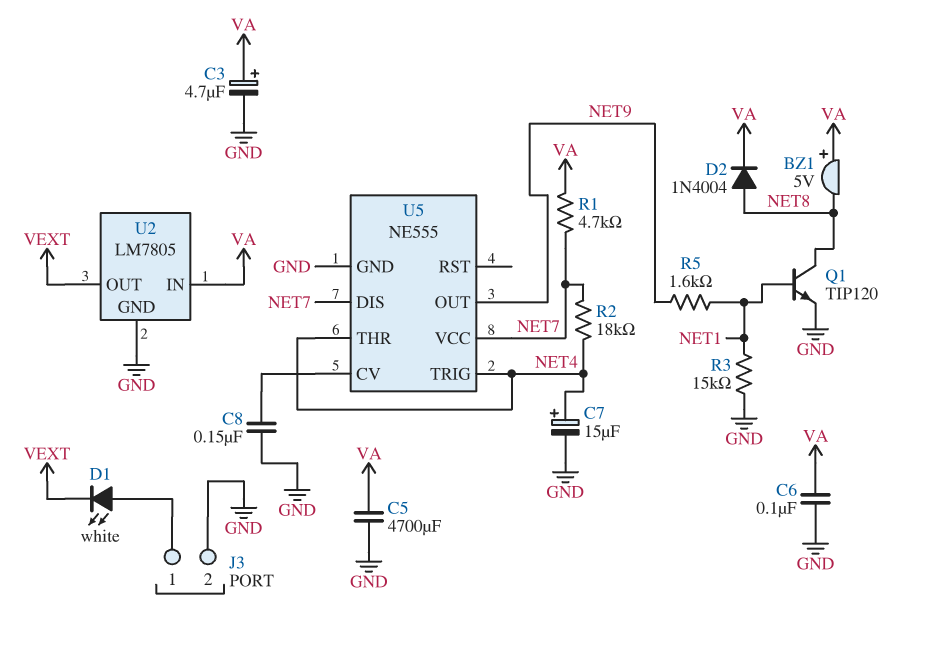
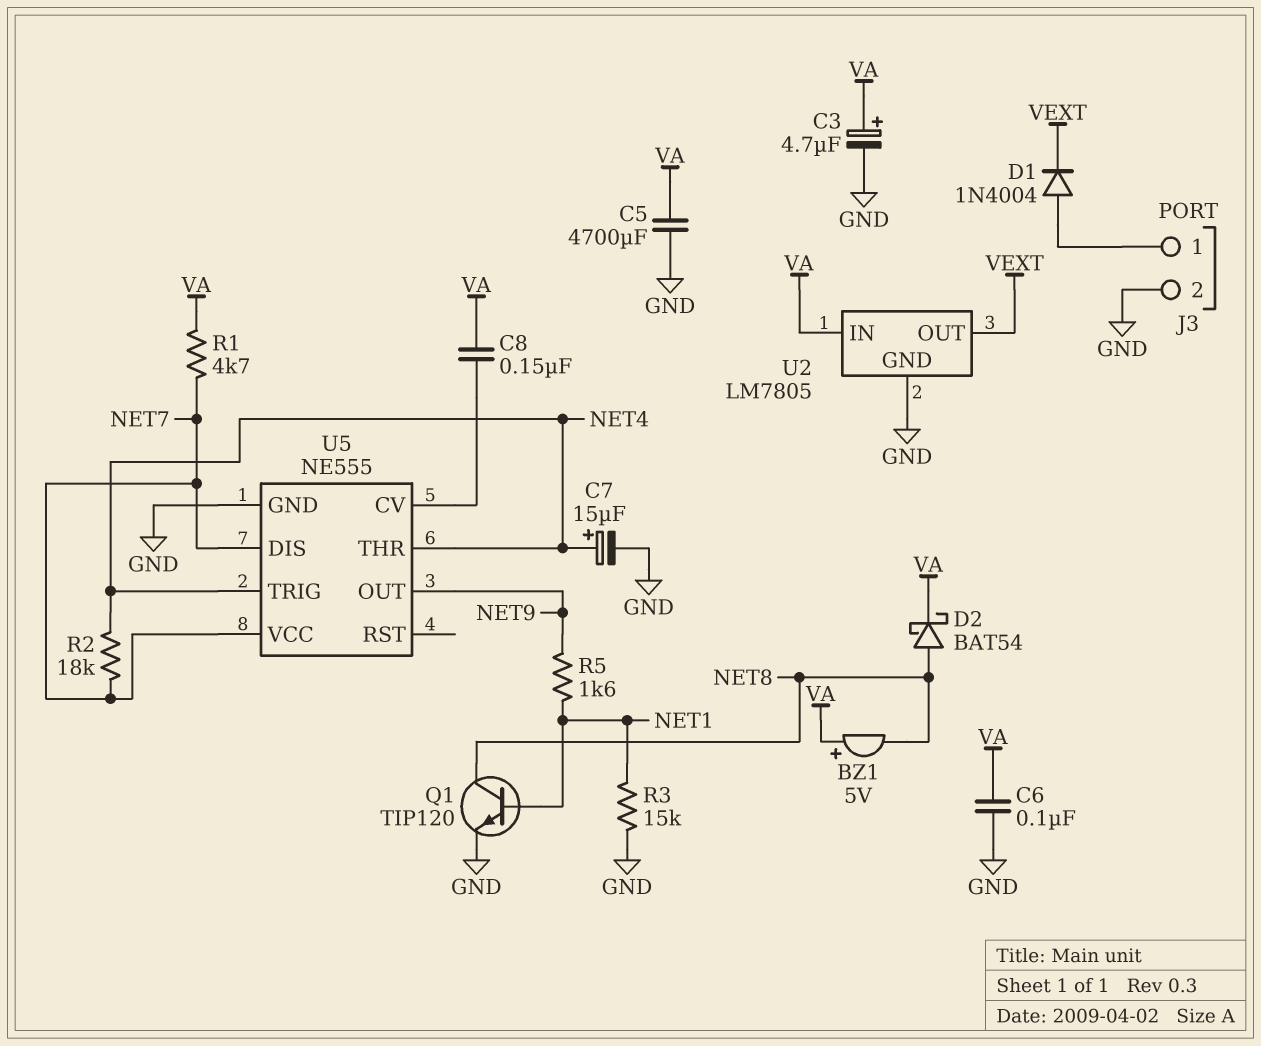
C8: 150nF (GND, U5/CV) -> 150nF (U5/CV, VA)
D1: LED white (A J3/1, K VEXT) -> diode 1N4004 (A J3/1, K VEXT)
D2: diode 1N4004 (A NET8, K VA) -> schottky BAT54 (A NET8, K VA)

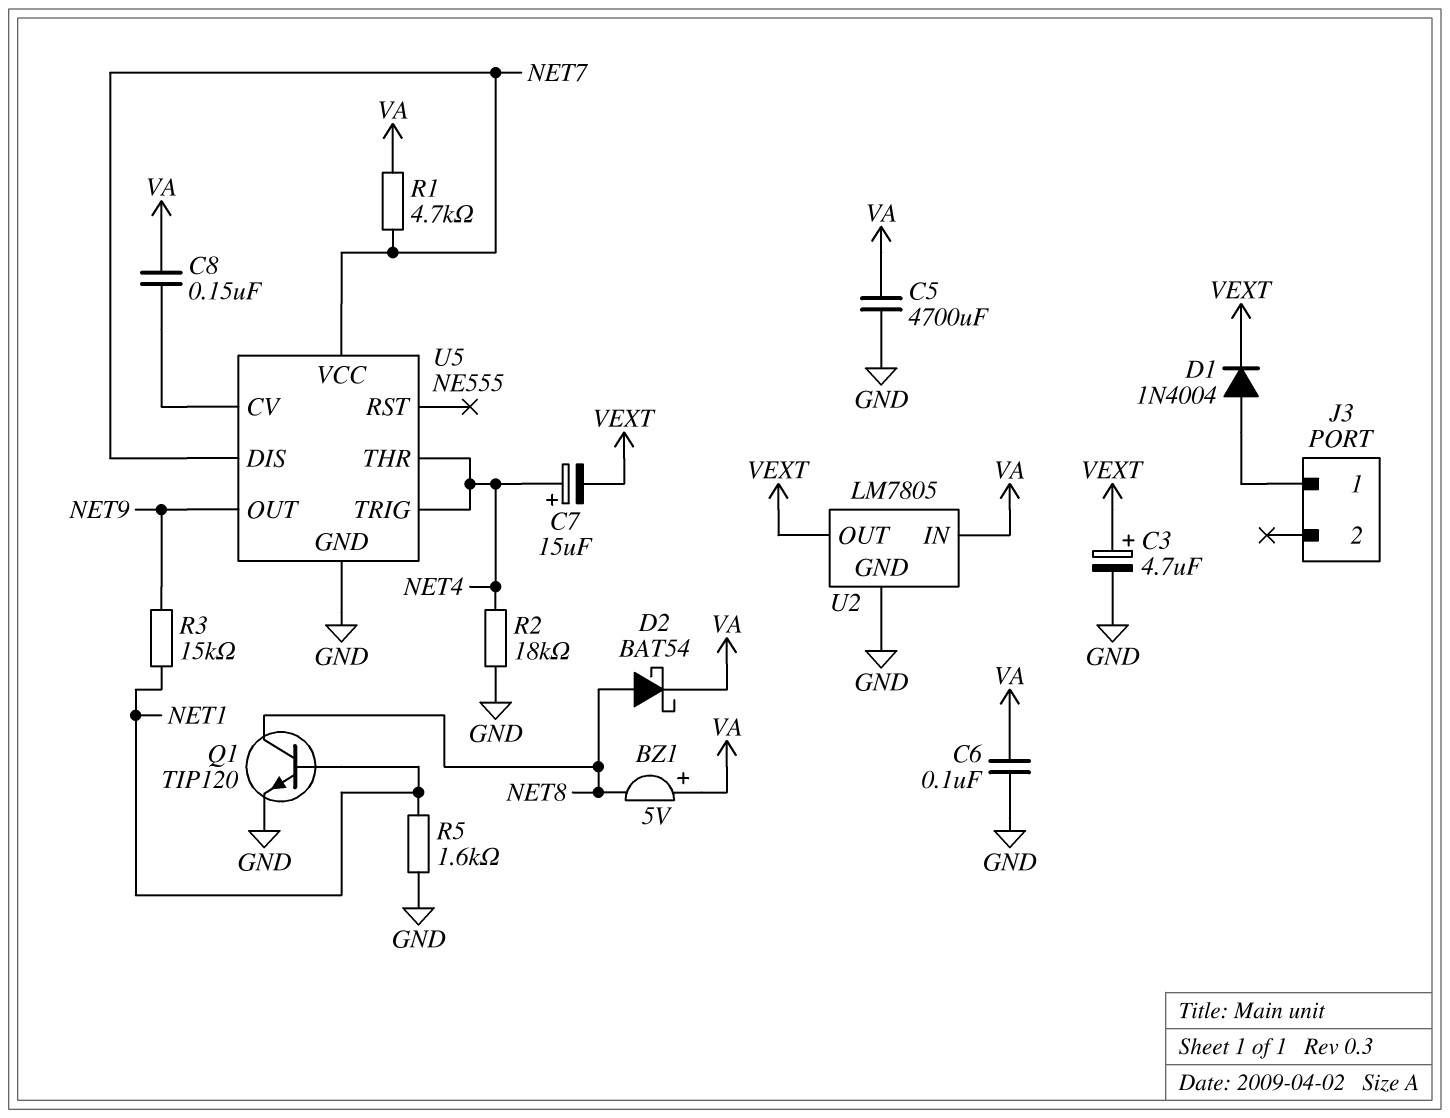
C3: 4.7uF (plus VA, minus GND) -> 4.7uF (plus VEXT, minus GND)
C7: 15uF (plus NET4, minus GND) -> 15uF (plus NET4, minus VEXT)
J3 pin 2: GND -> none
R2: 18k (NET4, NET7) -> 18k (GND, NET4)
R3: 15k (GND, NET1) -> 15k (NET1, NET9)
R5: 1.6k (NET1, NET9) -> 1.6k (GND, NET1)

